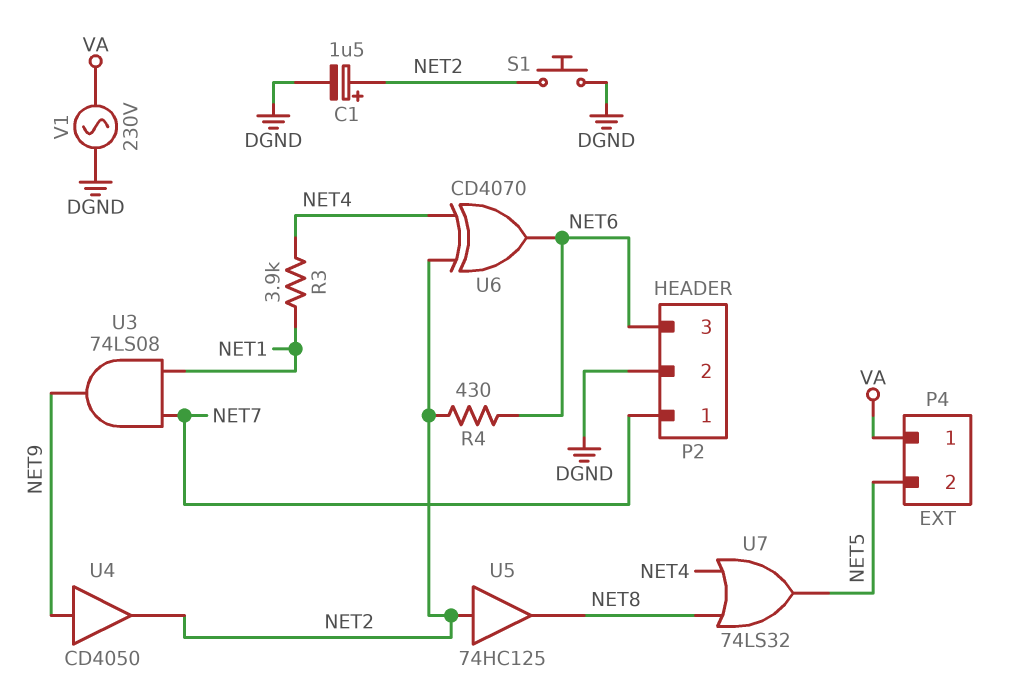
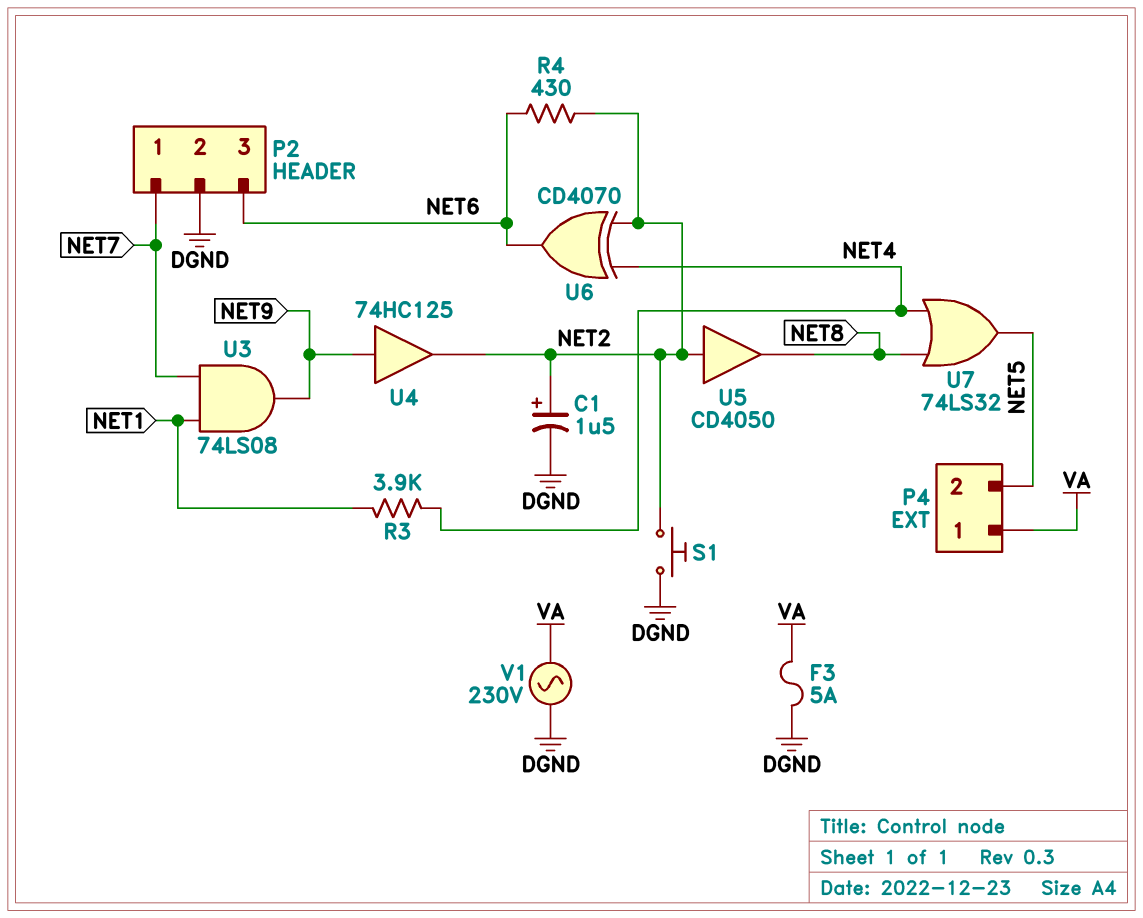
F3: none -> 5A (DGND, VA)
U4: buffer CD4050 (in NET9, out NET2) -> buffer 74HC125 (in NET9, out NET2)
U5: buffer 74HC125 (in NET2, out NET8) -> buffer CD4050 (in NET2, out NET8)

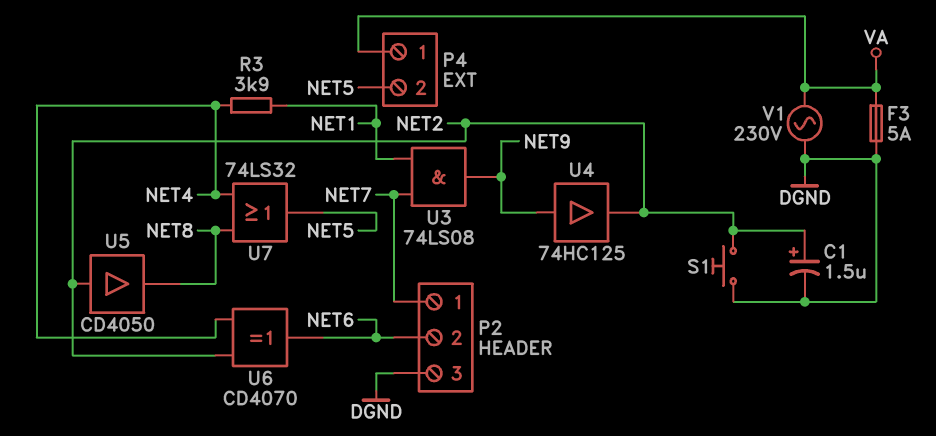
P2 pin 2: DGND -> NET6
P2 pin 3: NET6 -> DGND
R4: 430 (NET2, NET6) -> none

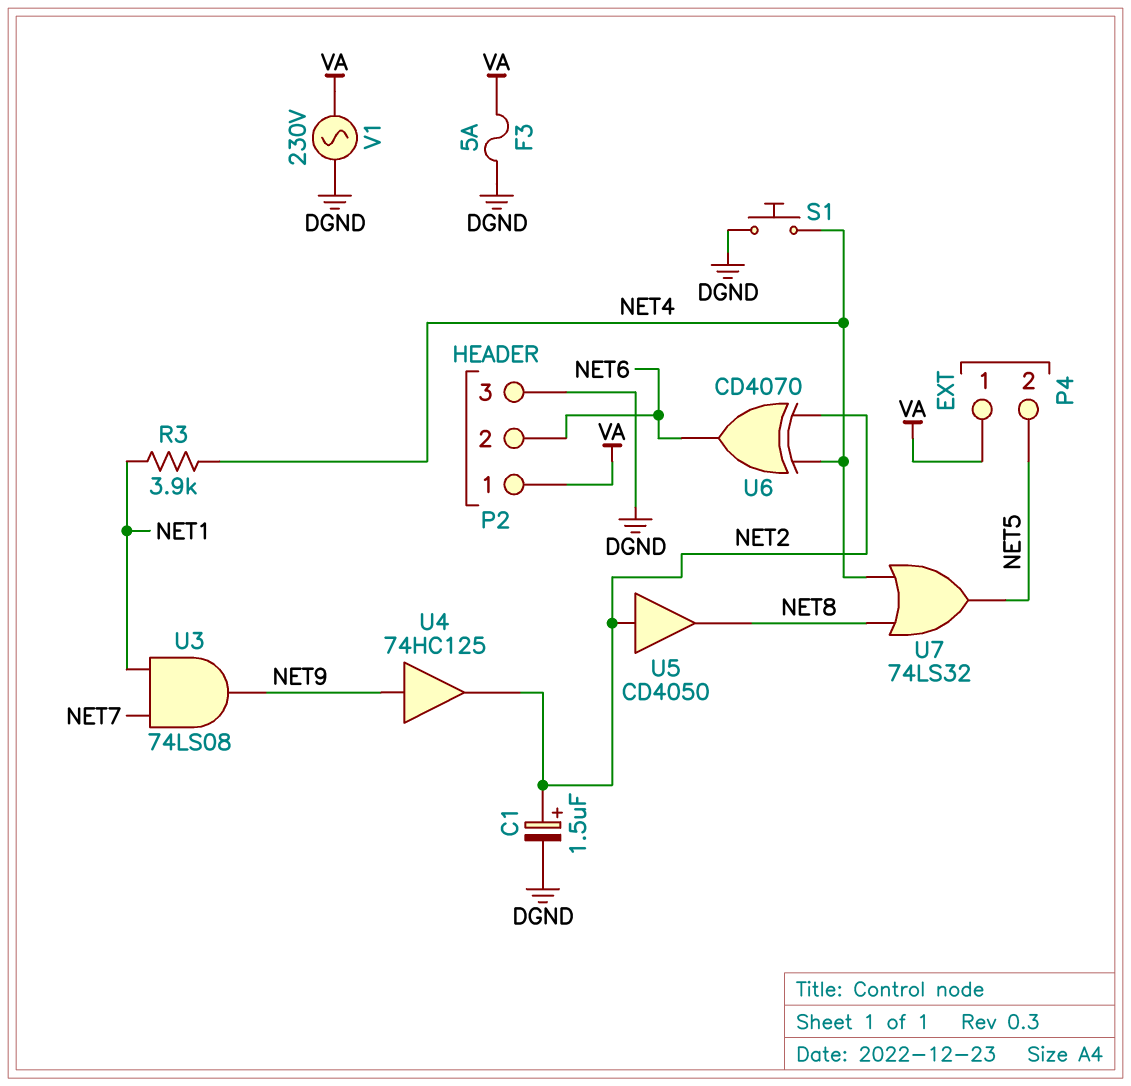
P2 pin 1: NET7 -> VA
S1: button (DGND, NET2) -> button (DGND, NET4)

